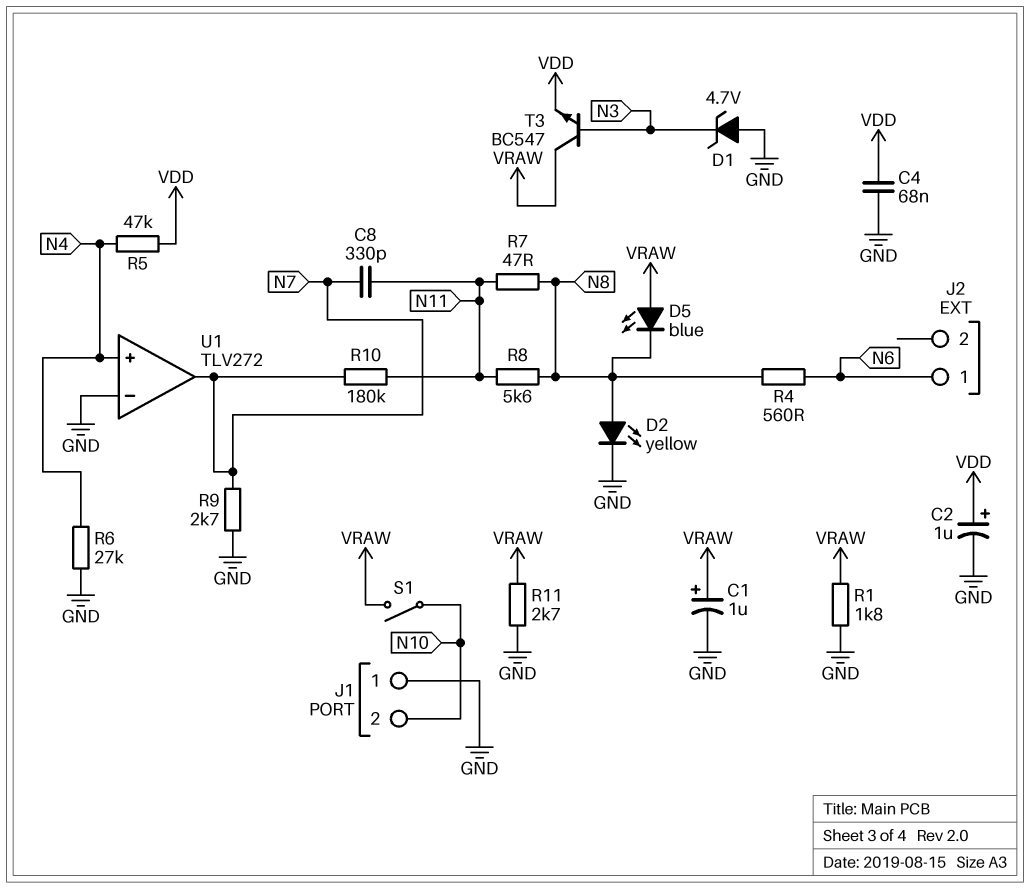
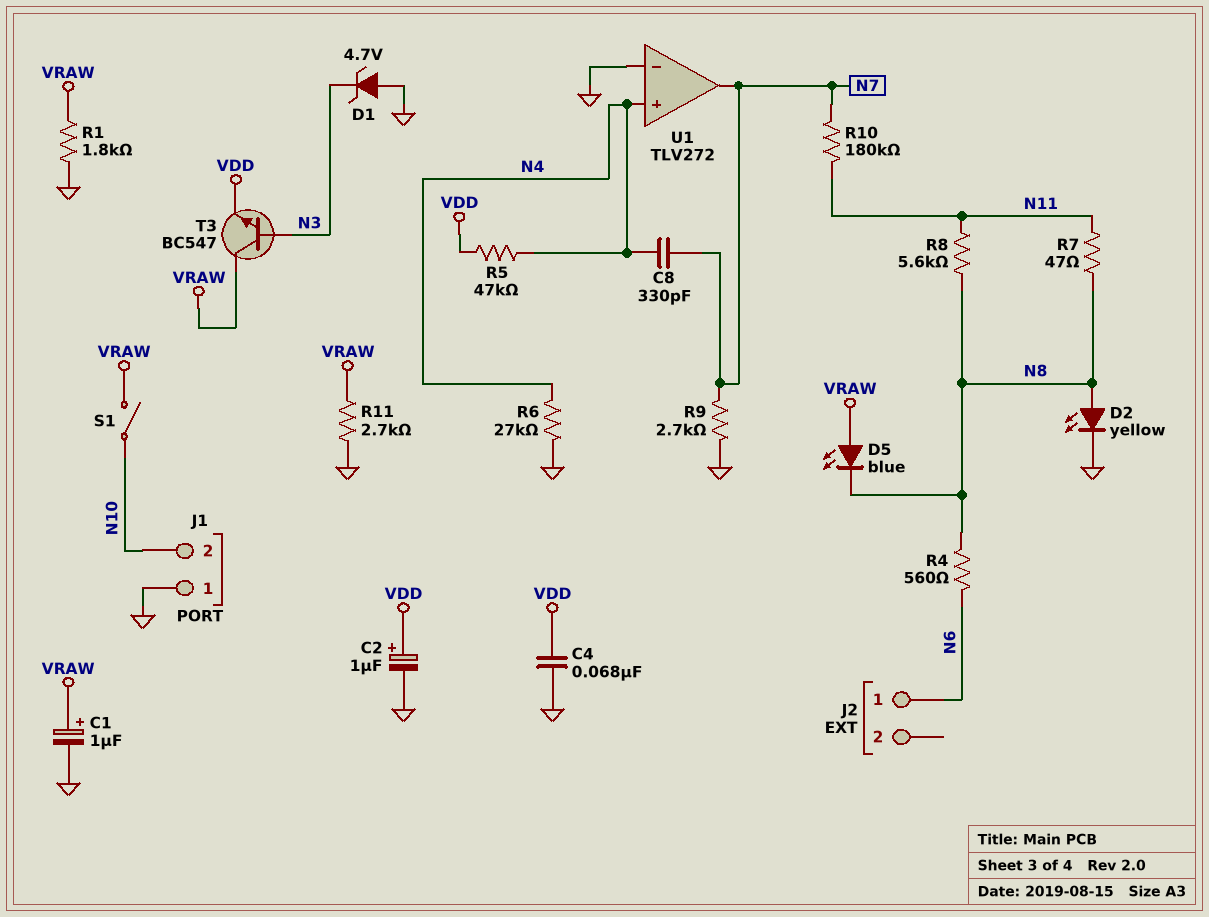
C8: 330pF (N7, N11) -> 330pF (N4, N7)

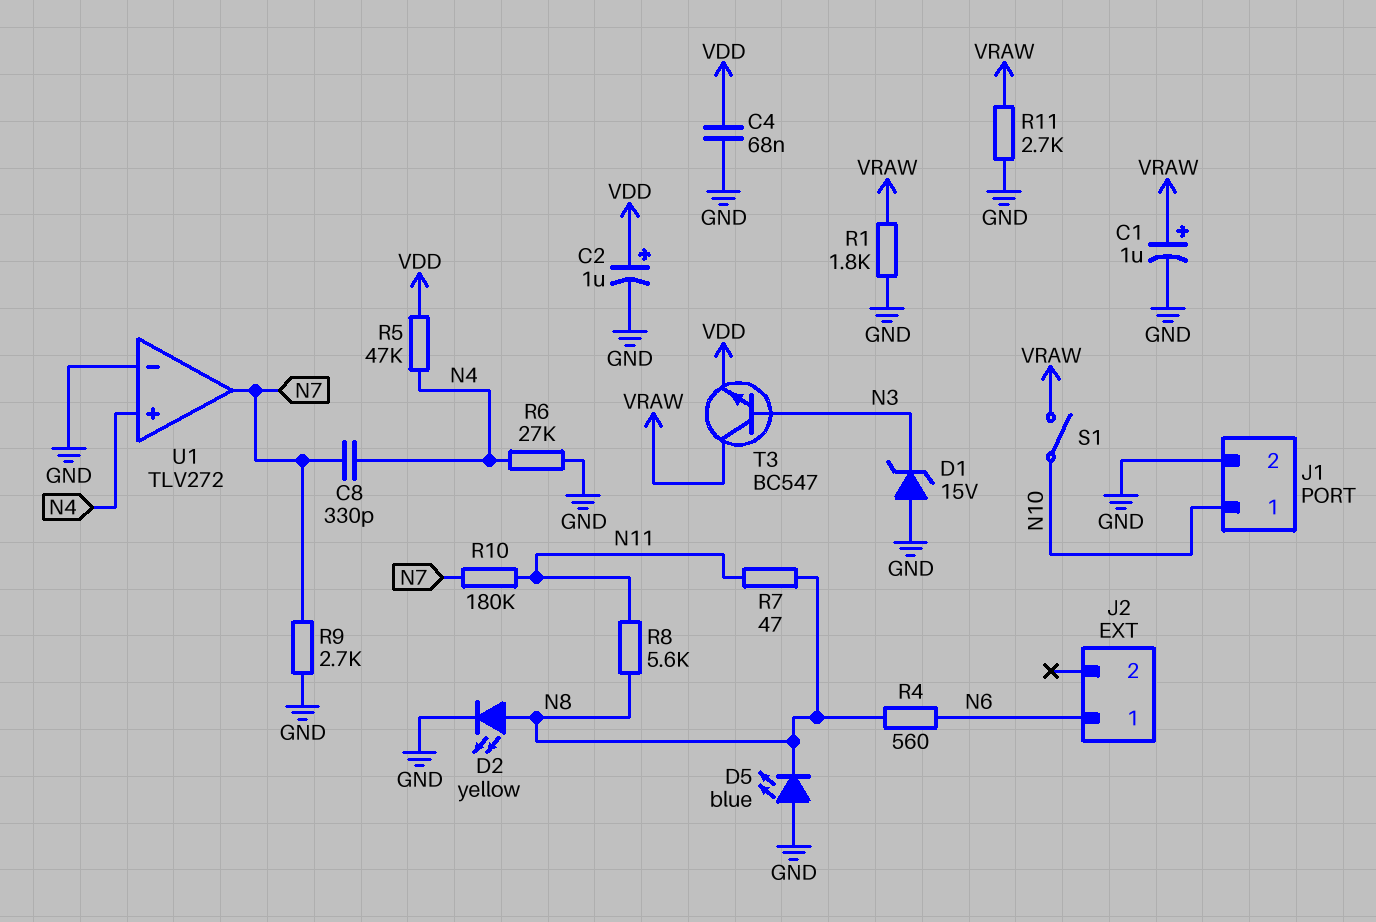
D1: zener 4.7V (A GND, K N3) -> zener 15V (A GND, K N3)
D5: LED blue (A VRAW, K N8) -> LED blue (A GND, K N8)
J1 pin 1: GND -> N10
J1 pin 2: N10 -> GND

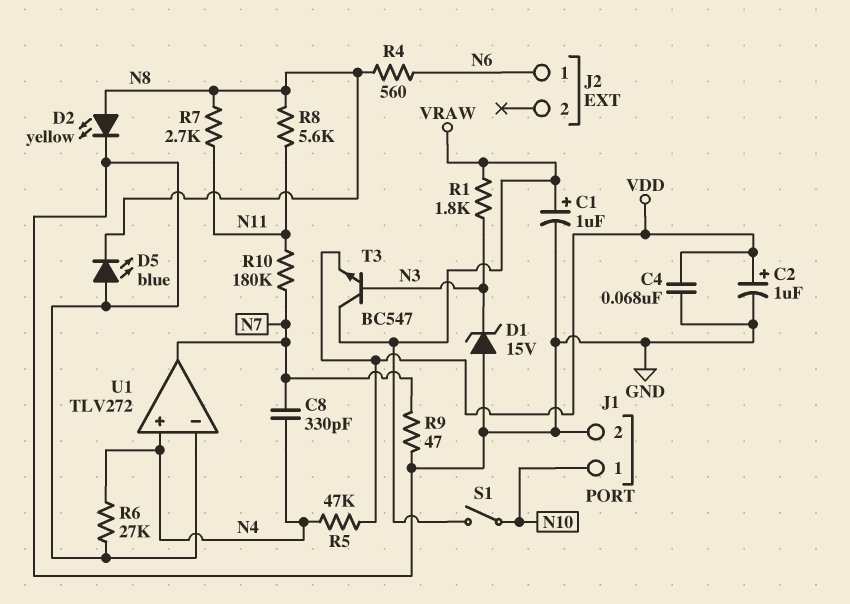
R1: 1.8k (GND, VRAW) -> 1.8k (N3, VRAW)
R7: 47 (N8, N11) -> 2.7k (N8, N11)
R9: 2.7k (GND, N7) -> 47 (GND, N7)
R11: 2.7k (GND, VRAW) -> none

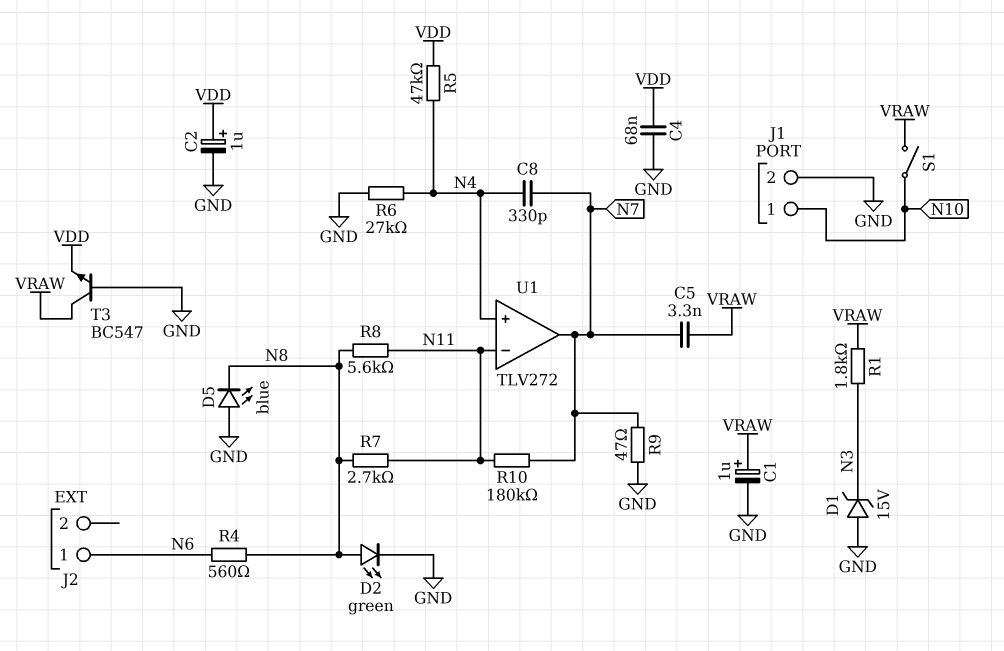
C5: none -> 3.3nF (N7, VRAW)
D2: LED yellow (A N8, K GND) -> LED green (A N8, K GND)
T3: NPN BC547 (B N3, C VRAW, E VDD) -> NPN BC547 (B GND, C VRAW, E VDD)
U1 pin in-: GND -> N11

